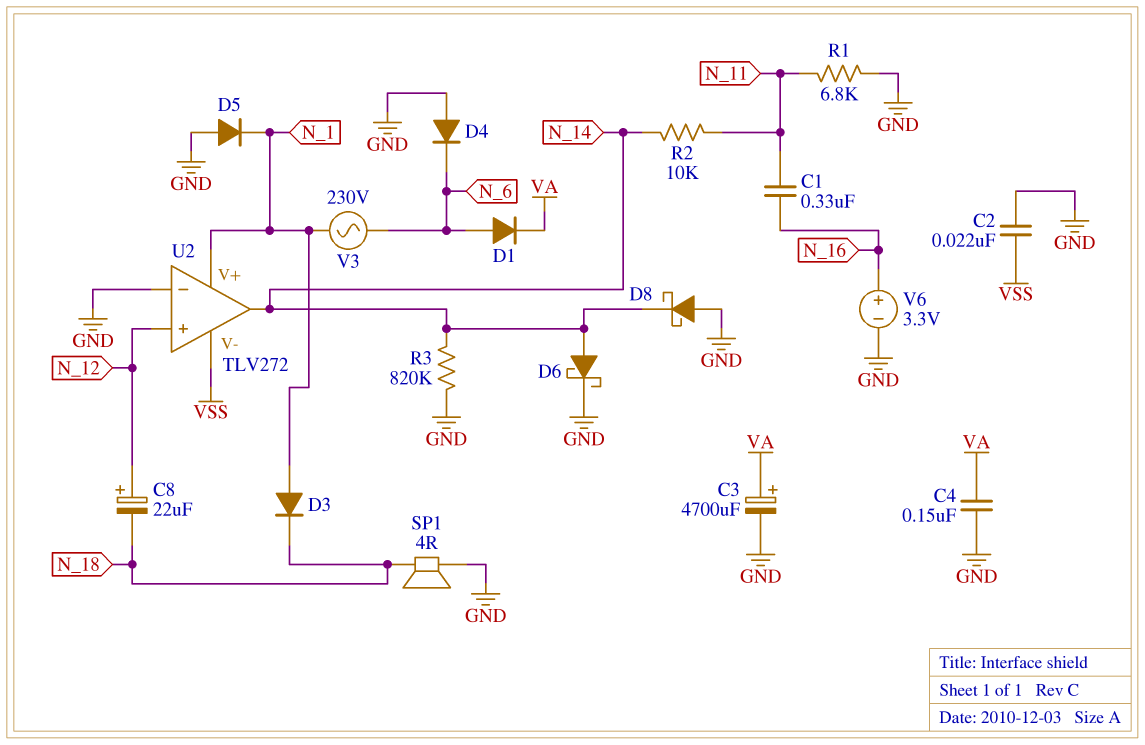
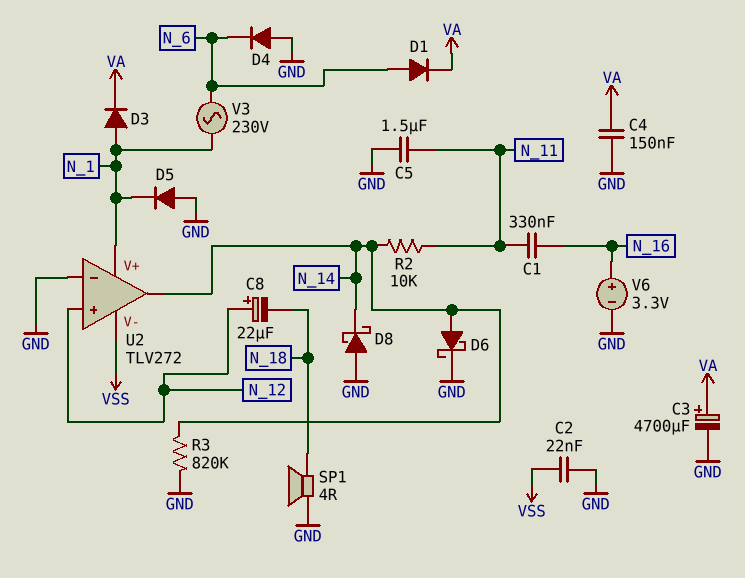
C5: none -> 1.5uF (GND, N_11)
D3: diode (A N_1, K N_18) -> diode (A N_1, K VA)
R1: 6.8k (GND, N_11) -> none

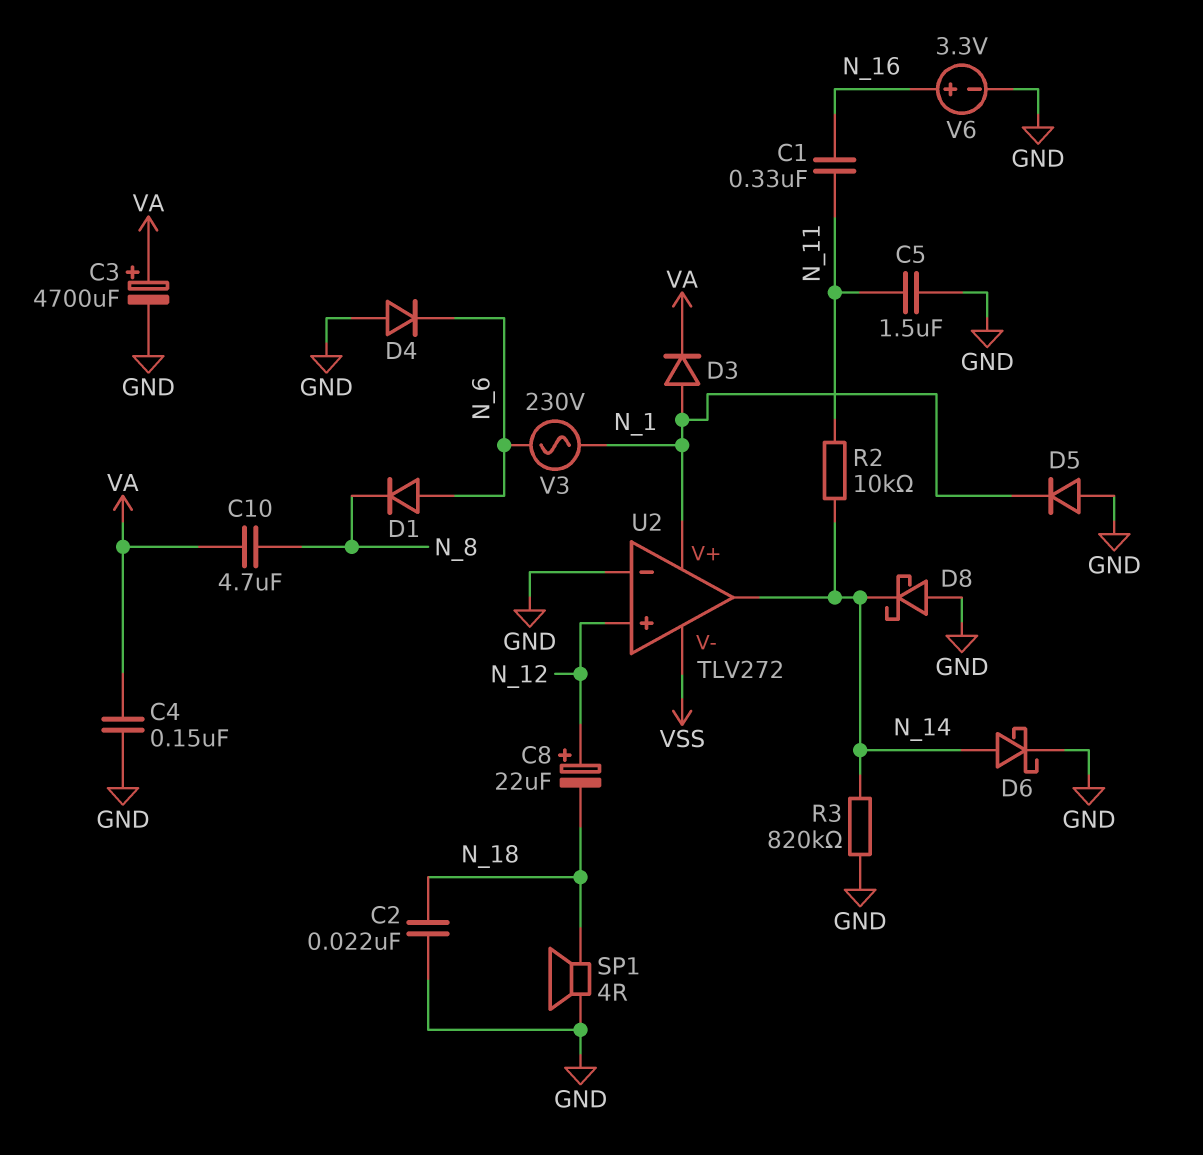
C2: 22nF (GND, VSS) -> 22nF (GND, N_18)
C10: none -> 4.7uF (N_8, VA)
D1: diode (A N_6, K VA) -> diode (A N_6, K N_8)

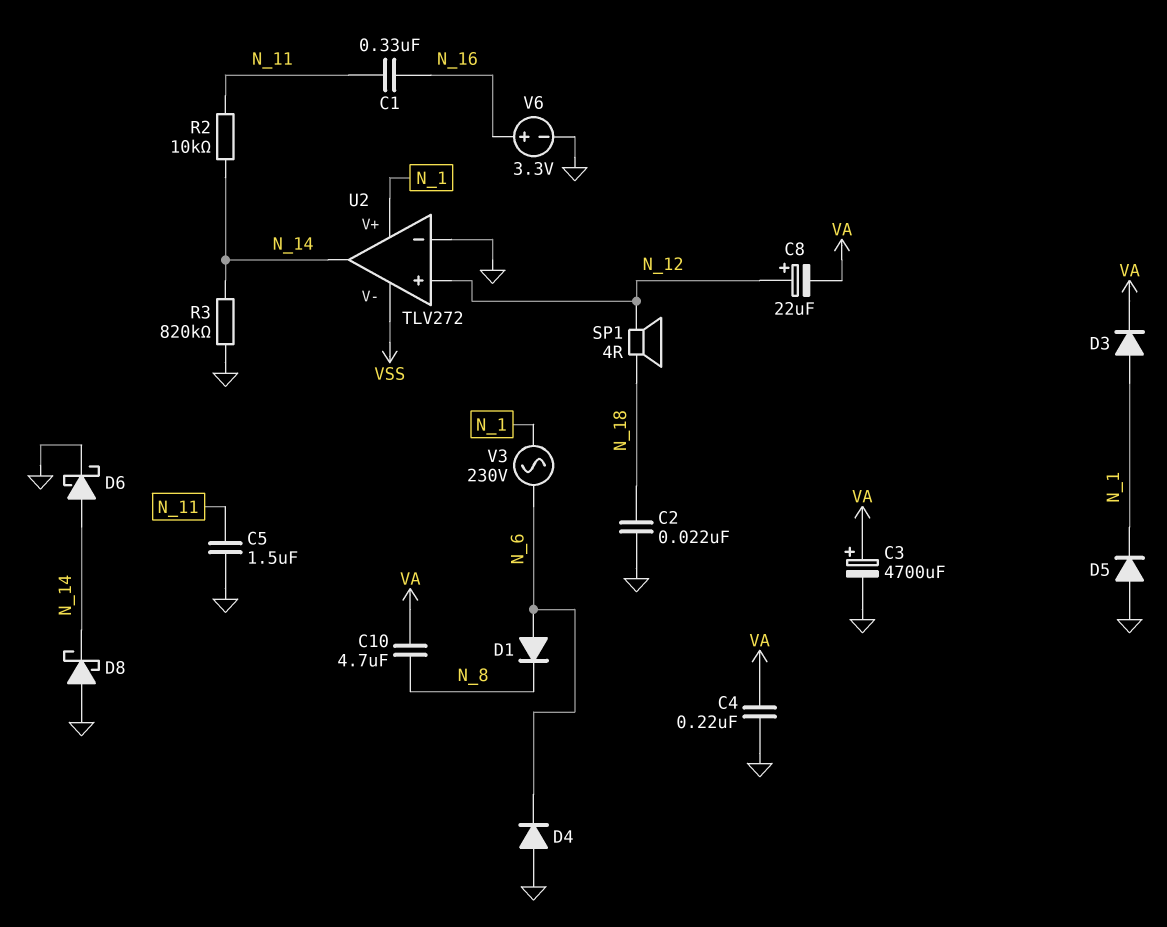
C4: 150nF (GND, VA) -> 220nF (GND, VA)
C8: 22uF (plus N_12, minus N_18) -> 22uF (plus N_12, minus VA)
SP1: speaker 4R (GND, N_18) -> speaker 4R (N_12, N_18)

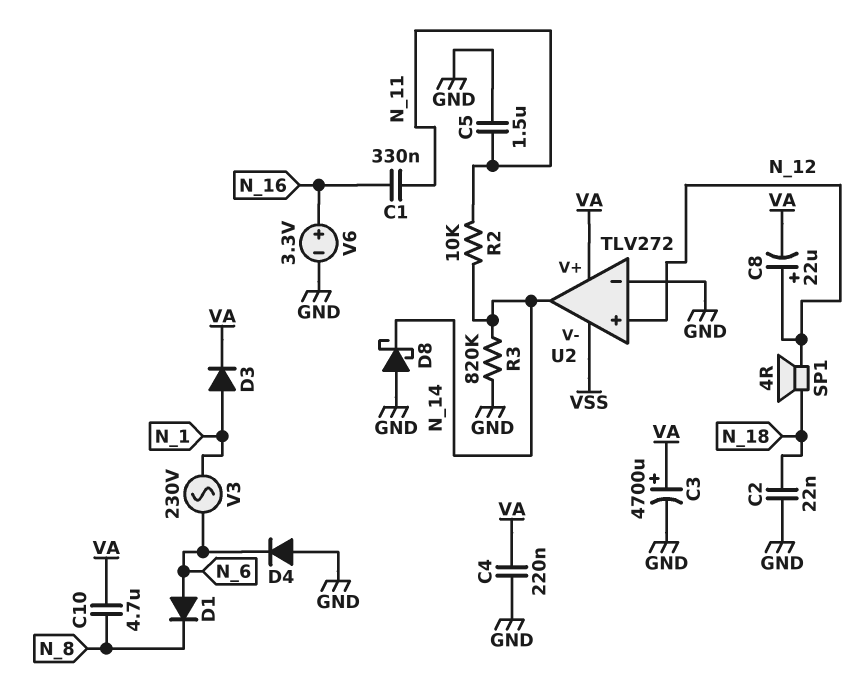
D5: diode (A GND, K N_1) -> none
D6: schottky (A N_14, K GND) -> none
U2 pin V+: N_1 -> VA

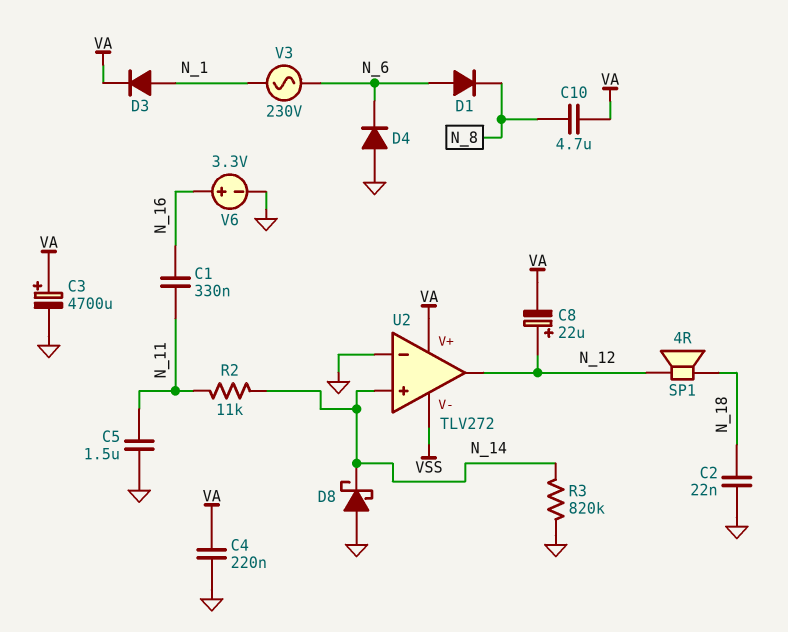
R2: 10k (N_11, N_14) -> 11k (N_11, N_14)
U2 pin in+: N_12 -> N_14
U2 pin out: N_14 -> N_12

